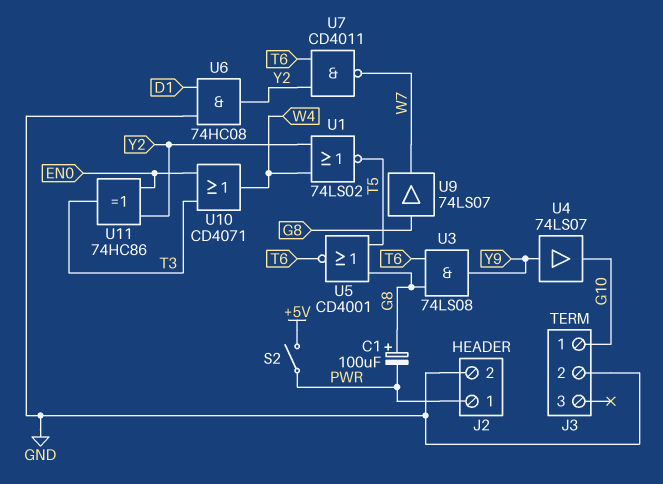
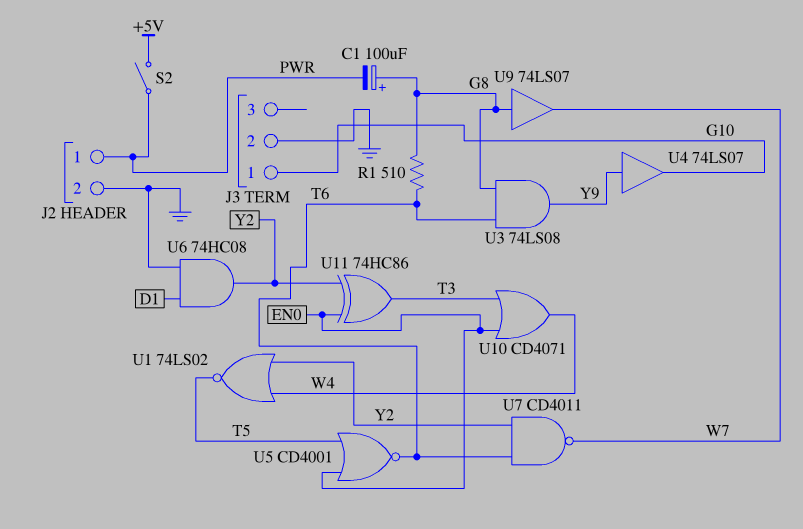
R1: none -> 510 (G8, T6)
U5: NOR CD4001 (in G8, in T5, out T6) -> NOR CD4001 (in EN0, in T5, out T6)

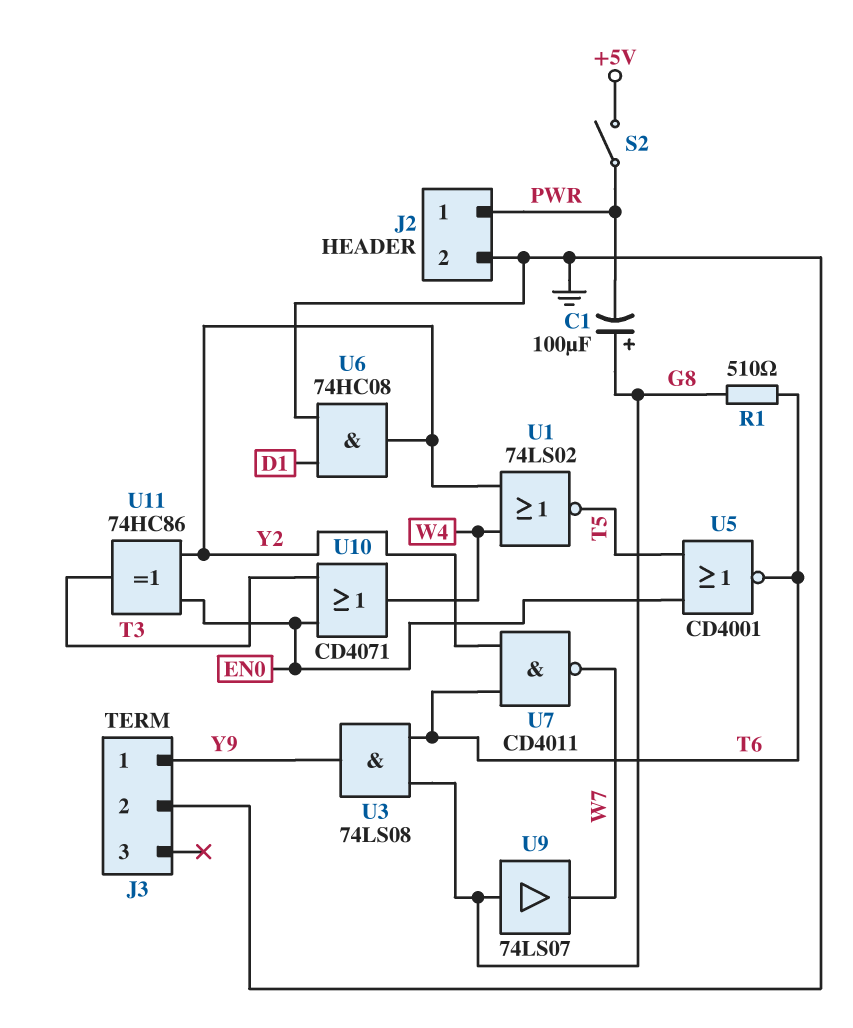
J3 pin 1: G10 -> Y9
U4: buffer 74LS07 (in Y9, out G10) -> none

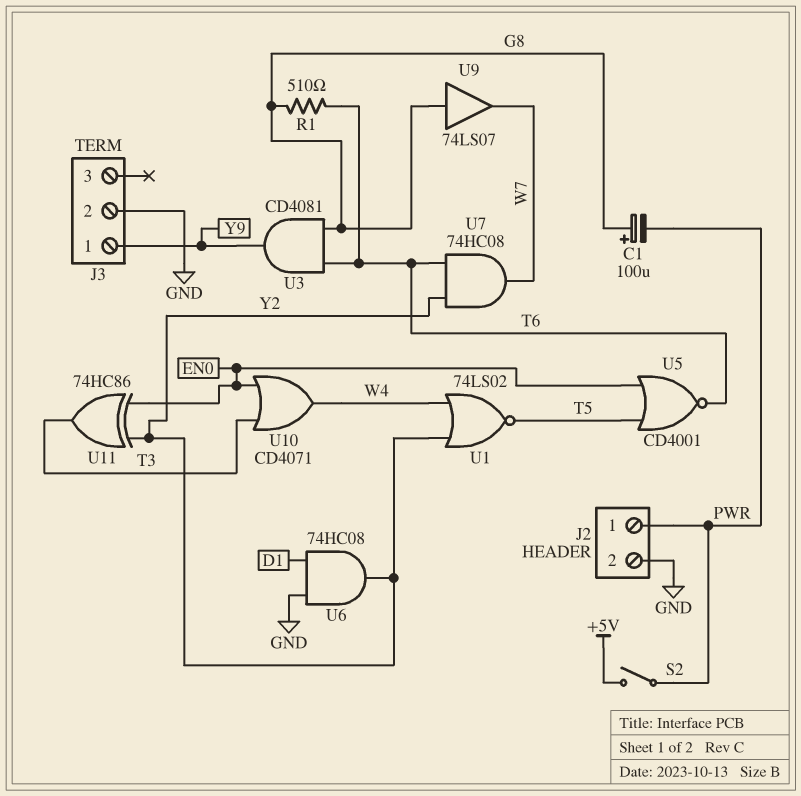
U3: AND 74LS08 (in G8, in T6, out Y9) -> AND CD4081 (in G8, in T6, out Y9)
U7: NAND CD4011 (in T6, in Y2, out W7) -> AND 74HC08 (in T6, in Y2, out W7)

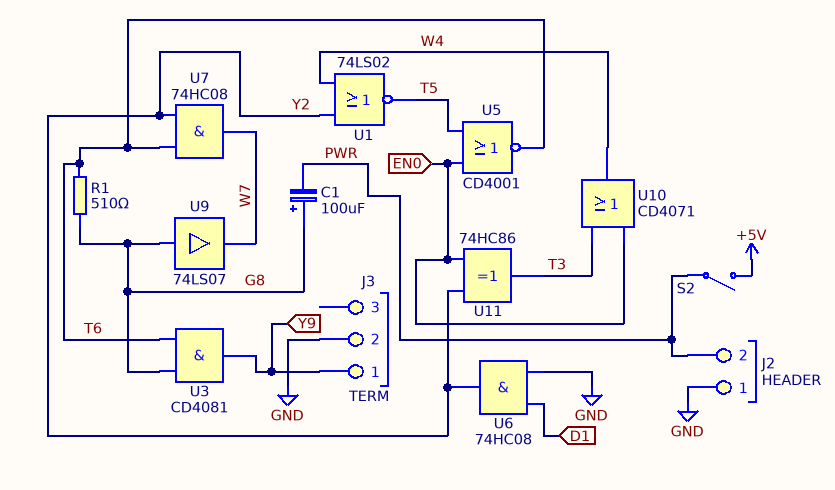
J2 pin 1: PWR -> GND
J2 pin 2: GND -> PWR

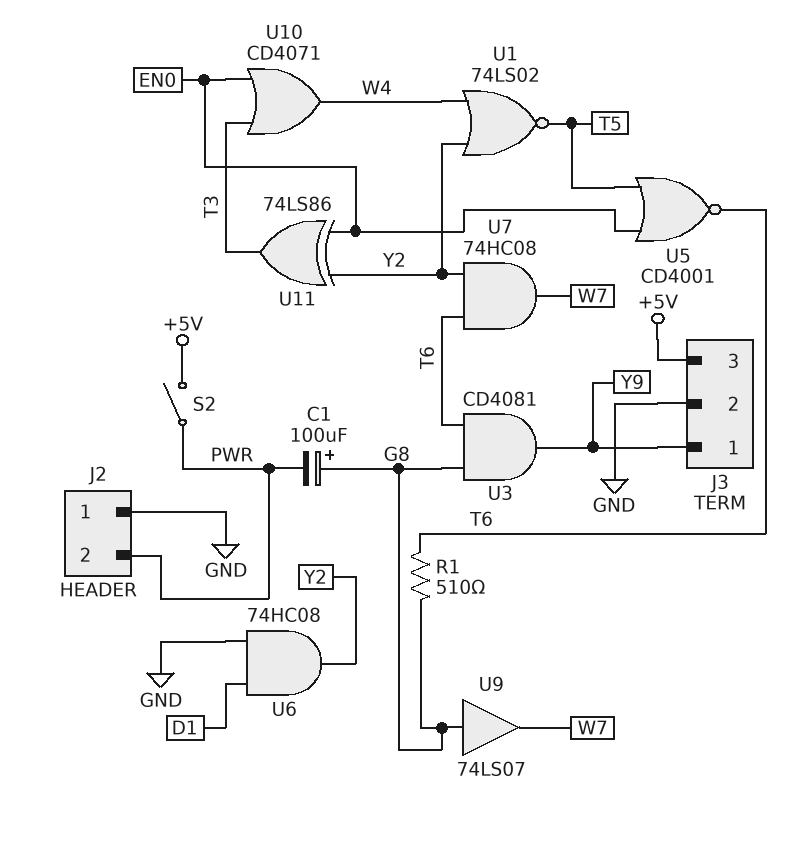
J3 pin 3: none -> +5V
U11: XOR 74HC86 (in EN0, in Y2, out T3) -> XOR 74LS86 (in EN0, in Y2, out T3)

